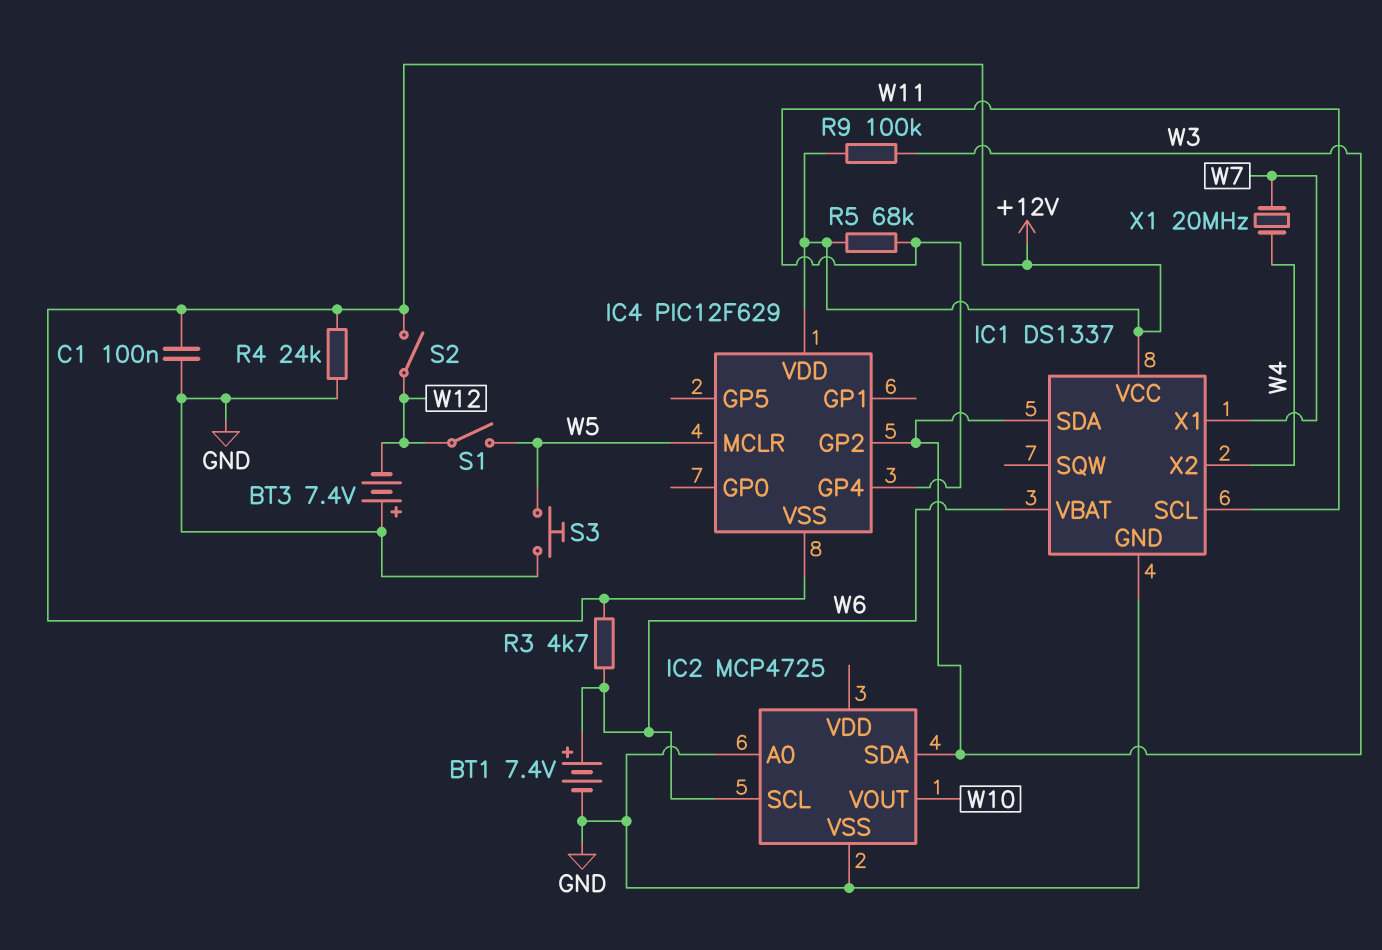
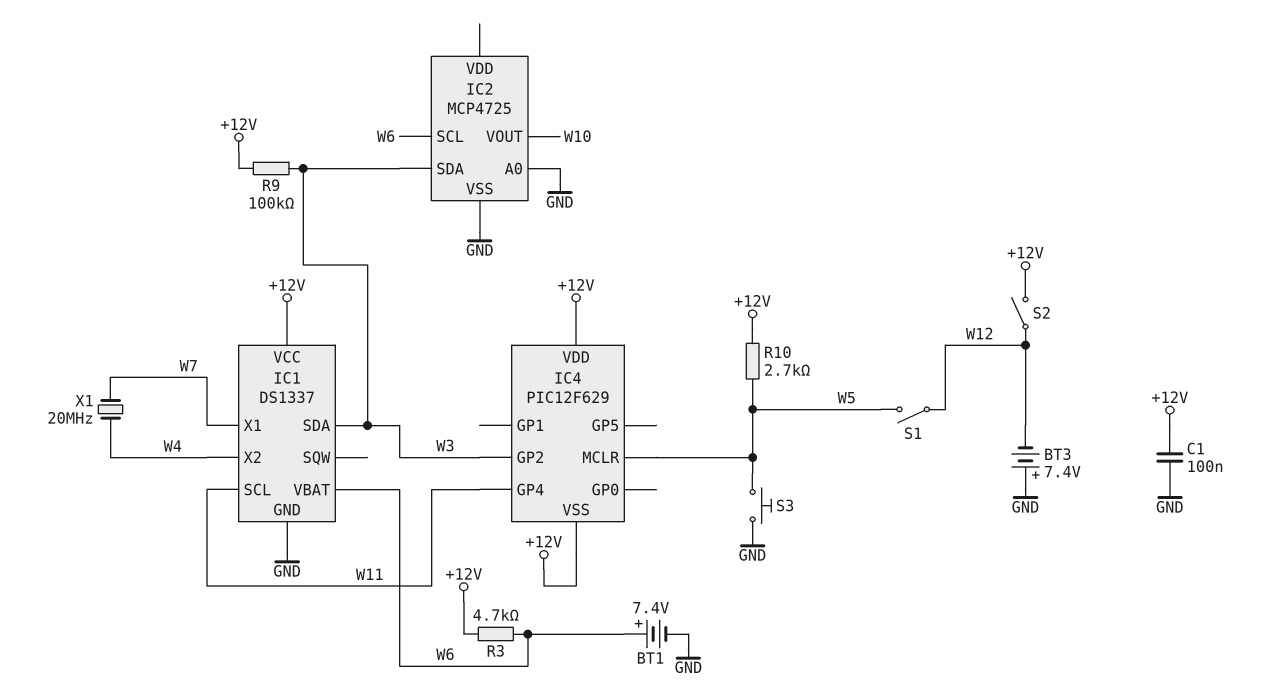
R4: 24k (+12V, GND) -> none
R5: 68k (+12V, W11) -> none
R10: none -> 2.7k (+12V, W5)

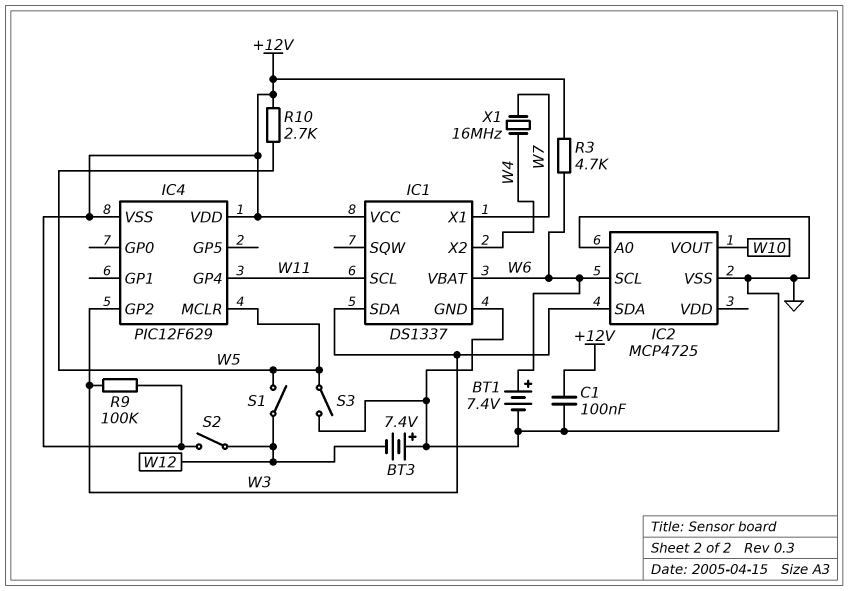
S3: button (GND, W5) -> switch (GND, W5)
X1: 20MHz (W4, W7) -> 16MHz (W4, W7)

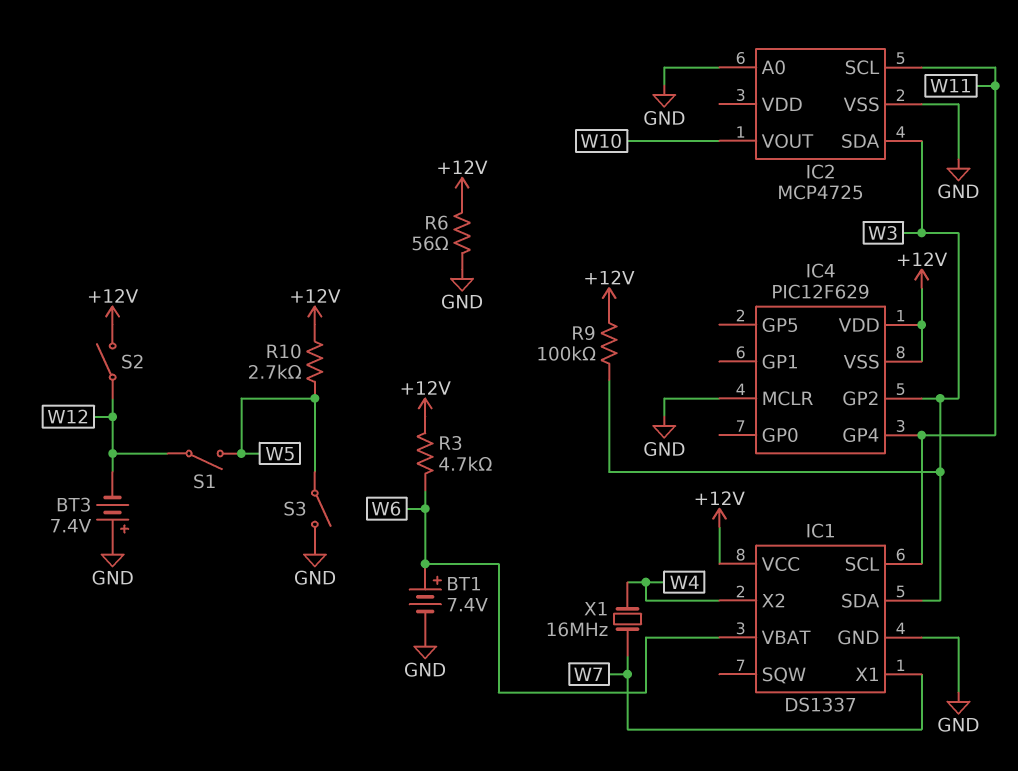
C1: 100nF (+12V, GND) -> none
IC2 pin SCL: W6 -> W11
IC4 pin MCLR: W5 -> GND
R6: none -> 56 (+12V, GND)

